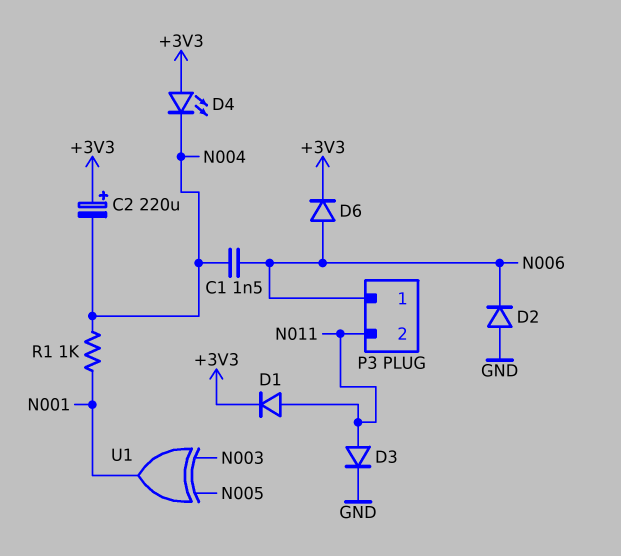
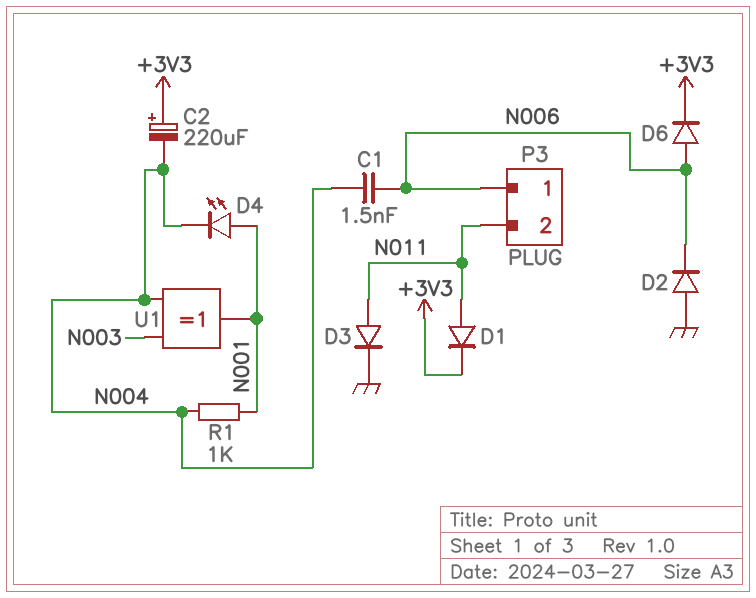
D4: LED (A +3V3, K N004) -> LED (A N001, K N004)
U1: XOR (in N003, in N005, out N001) -> XOR (in N003, in N004, out N001)

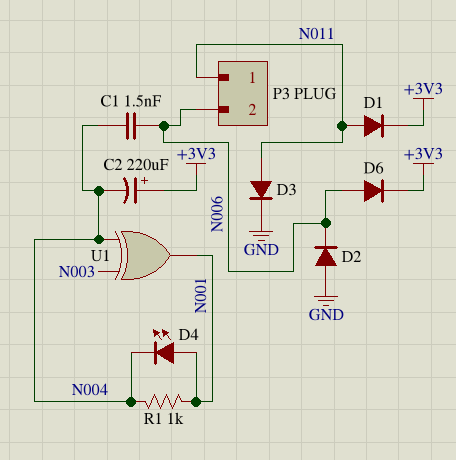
P3 pin 1: N006 -> N011
P3 pin 2: N011 -> N006

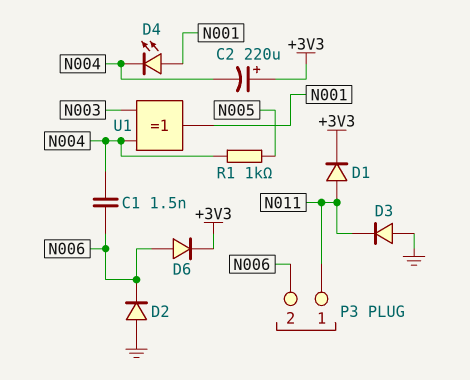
D3: diode (A N011, K GND) -> diode (A GND, K N011)
R1: 1k (N001, N004) -> 1k (N004, N005)

